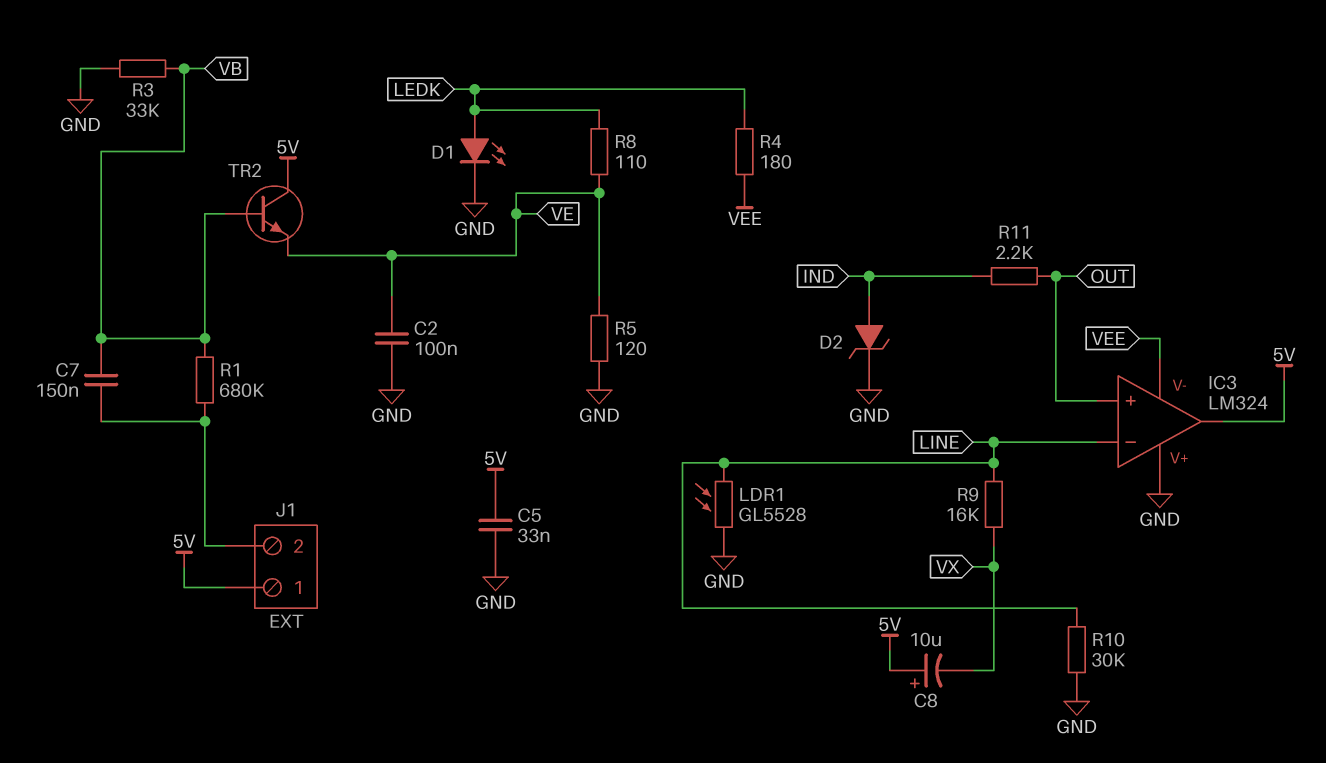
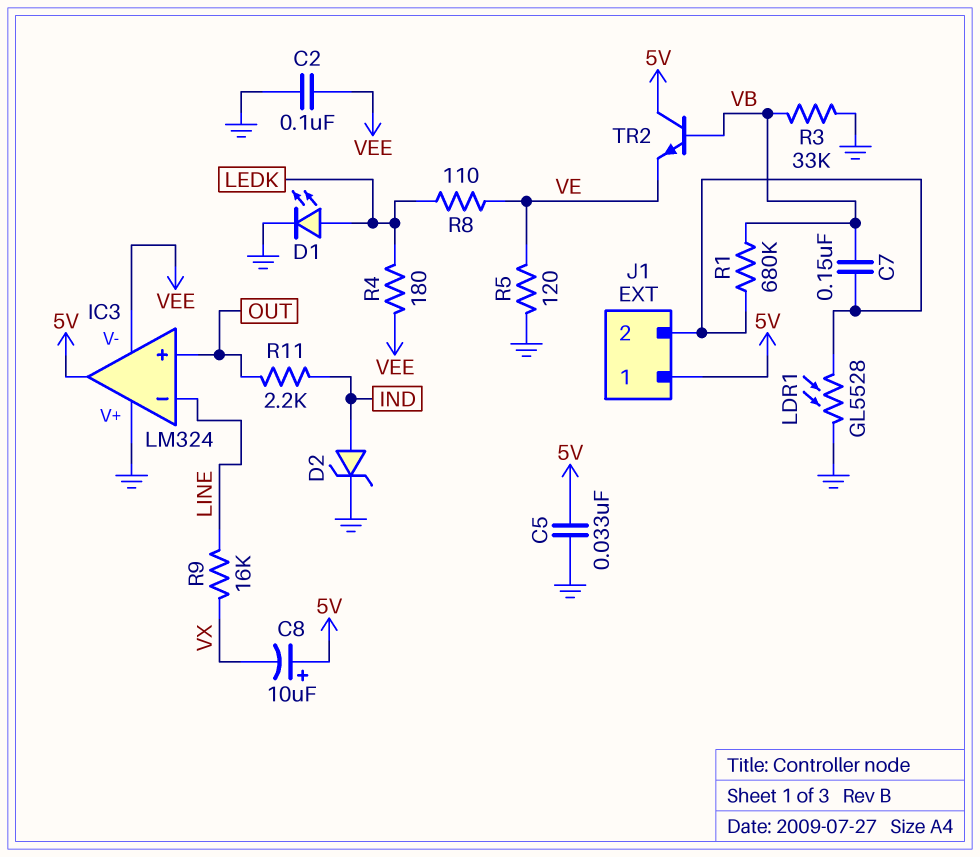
C2: 100nF (GND, VE) -> 100nF (GND, VEE)
LDR1: GL5528 (GND, LINE) -> GL5528 (GND, J1/2)
R10: 30k (GND, LINE) -> none

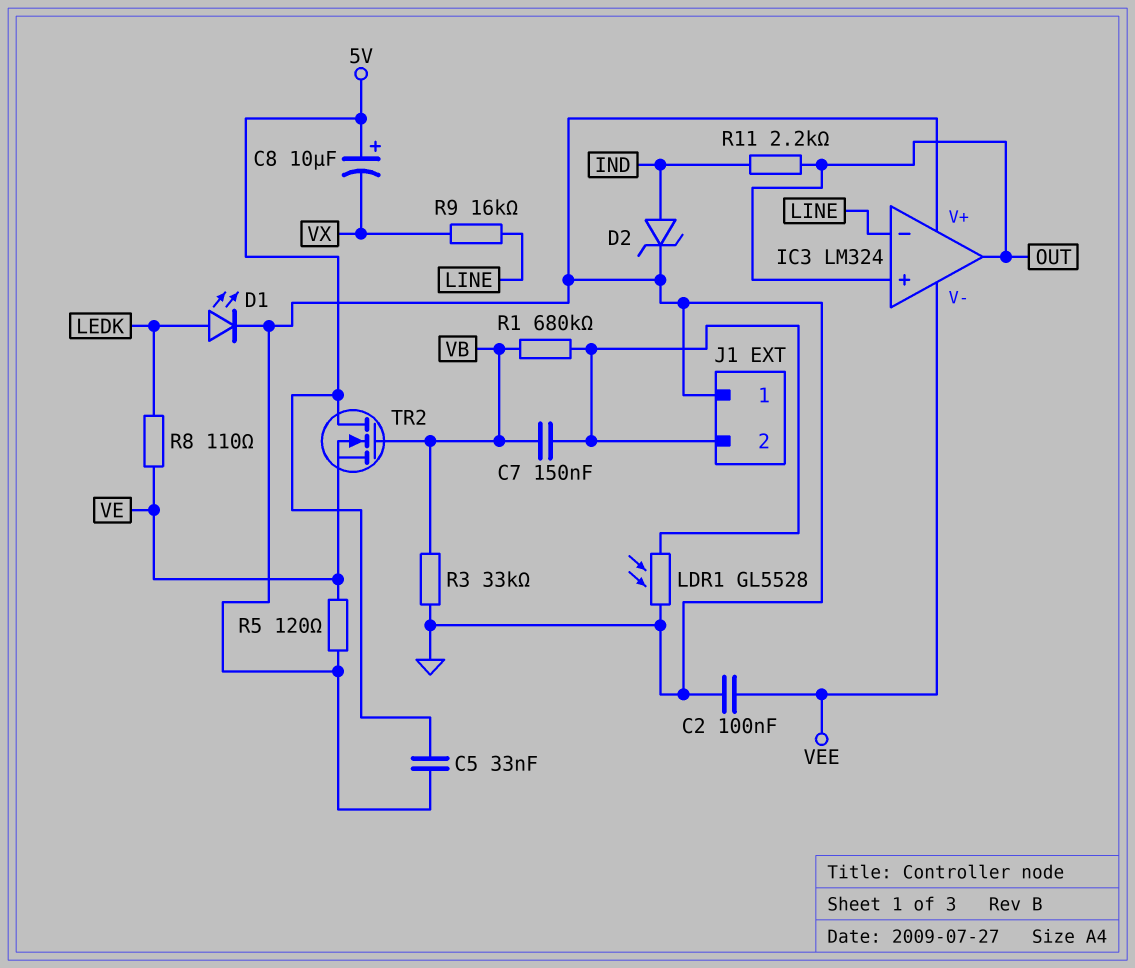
IC3 pin out: 5V -> OUT
J1 pin 1: 5V -> GND
R4: 180 (LEDK, VEE) -> none
TR2: NPN (B VB, C 5V, E VE) -> NMOS (G VB, D 5V, S VE)

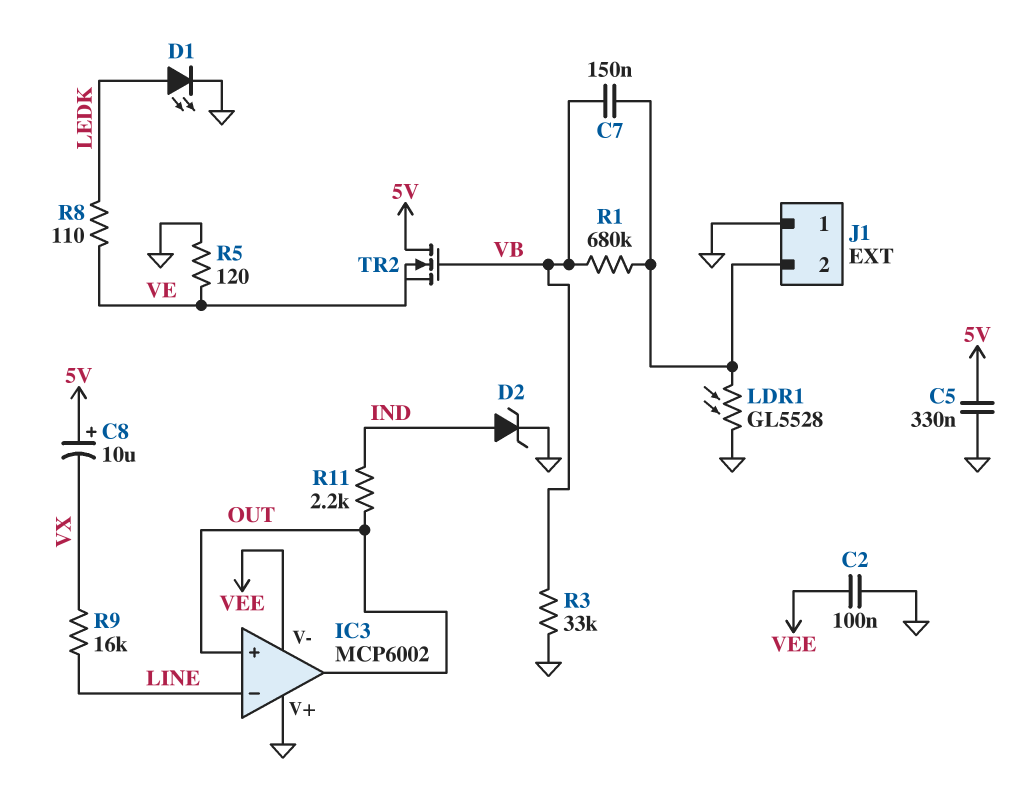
C5: 33nF (5V, GND) -> 330nF (5V, GND)
IC3: LM324 -> MCP6002

